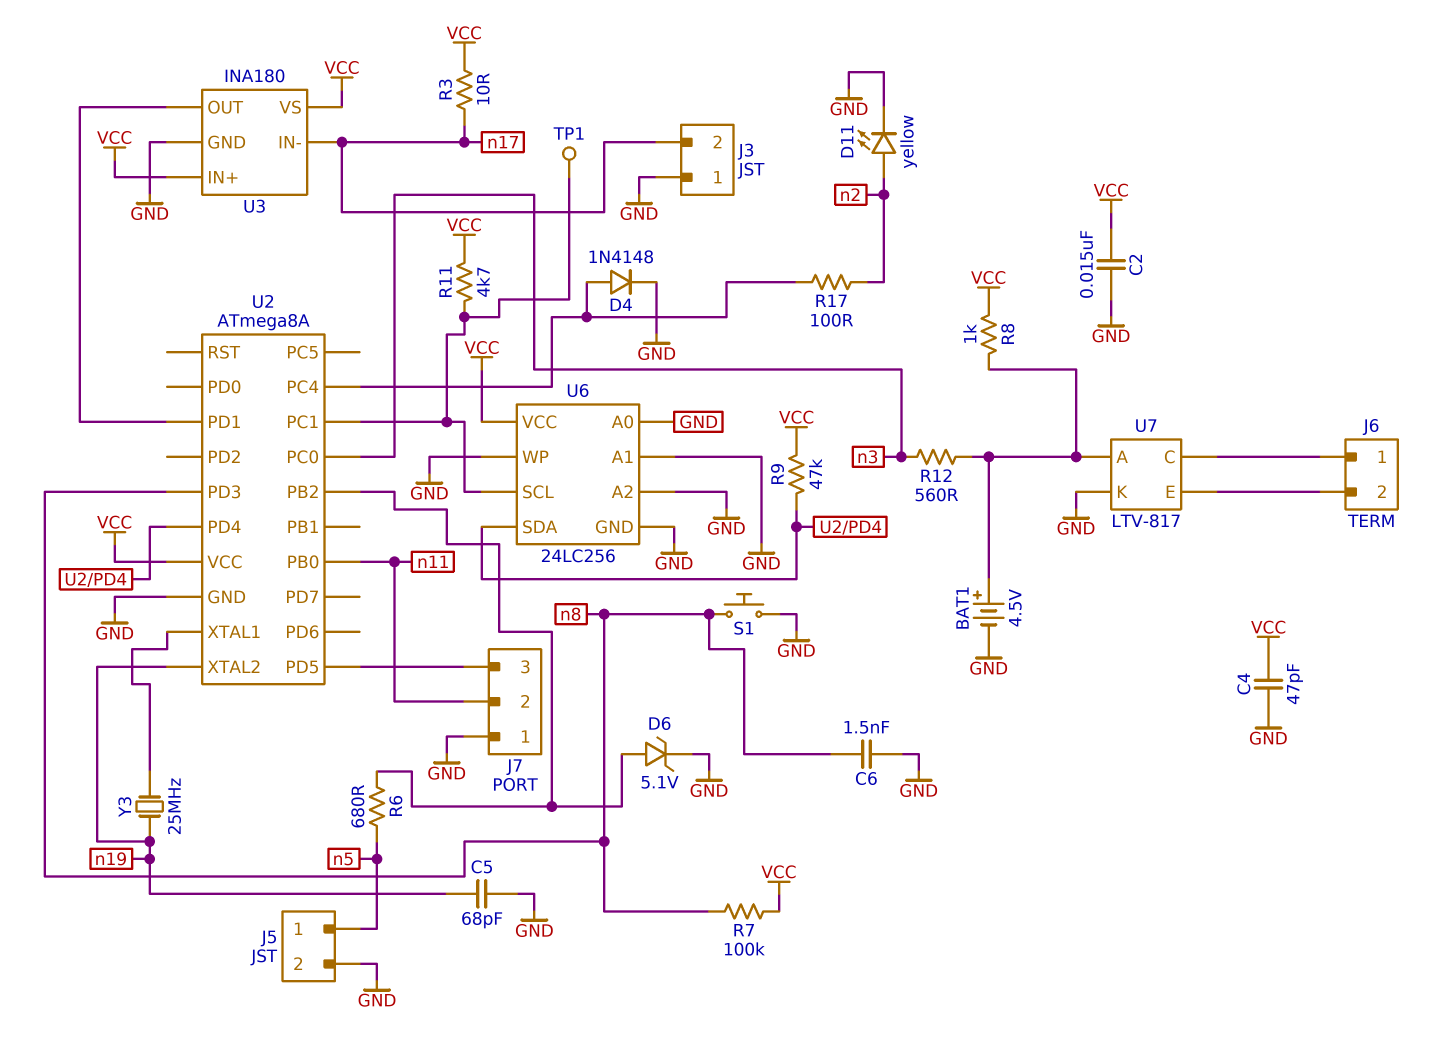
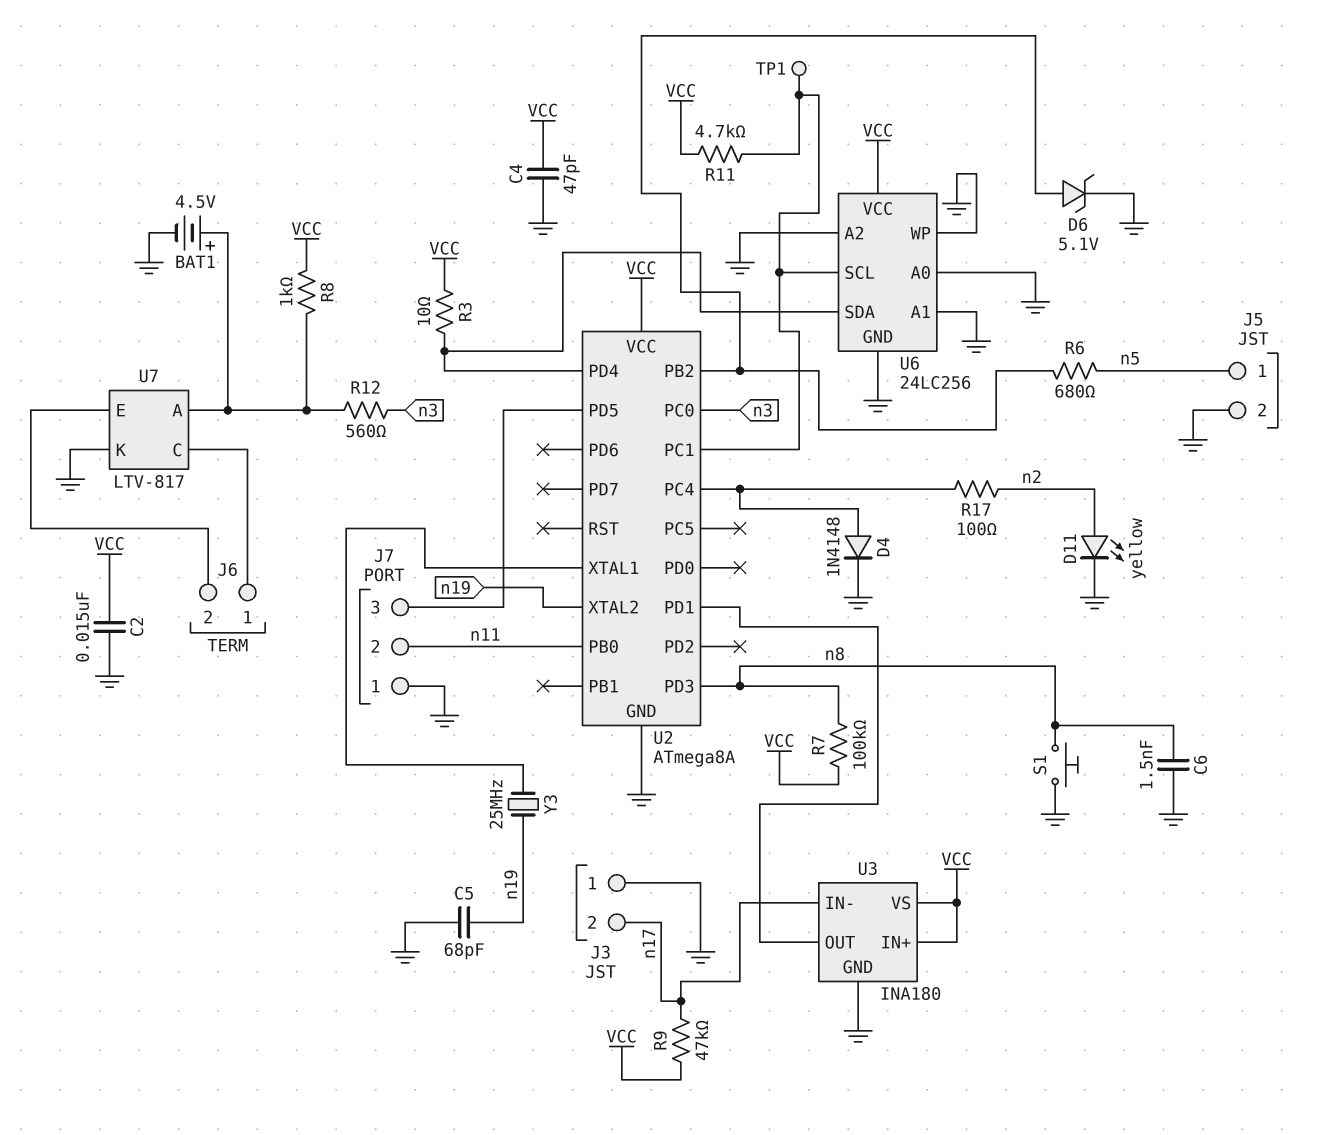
R3: 10 (VCC, n17) -> 10 (U2/PD4, VCC)
R9: 47k (U2/PD4, VCC) -> 47k (VCC, n17)

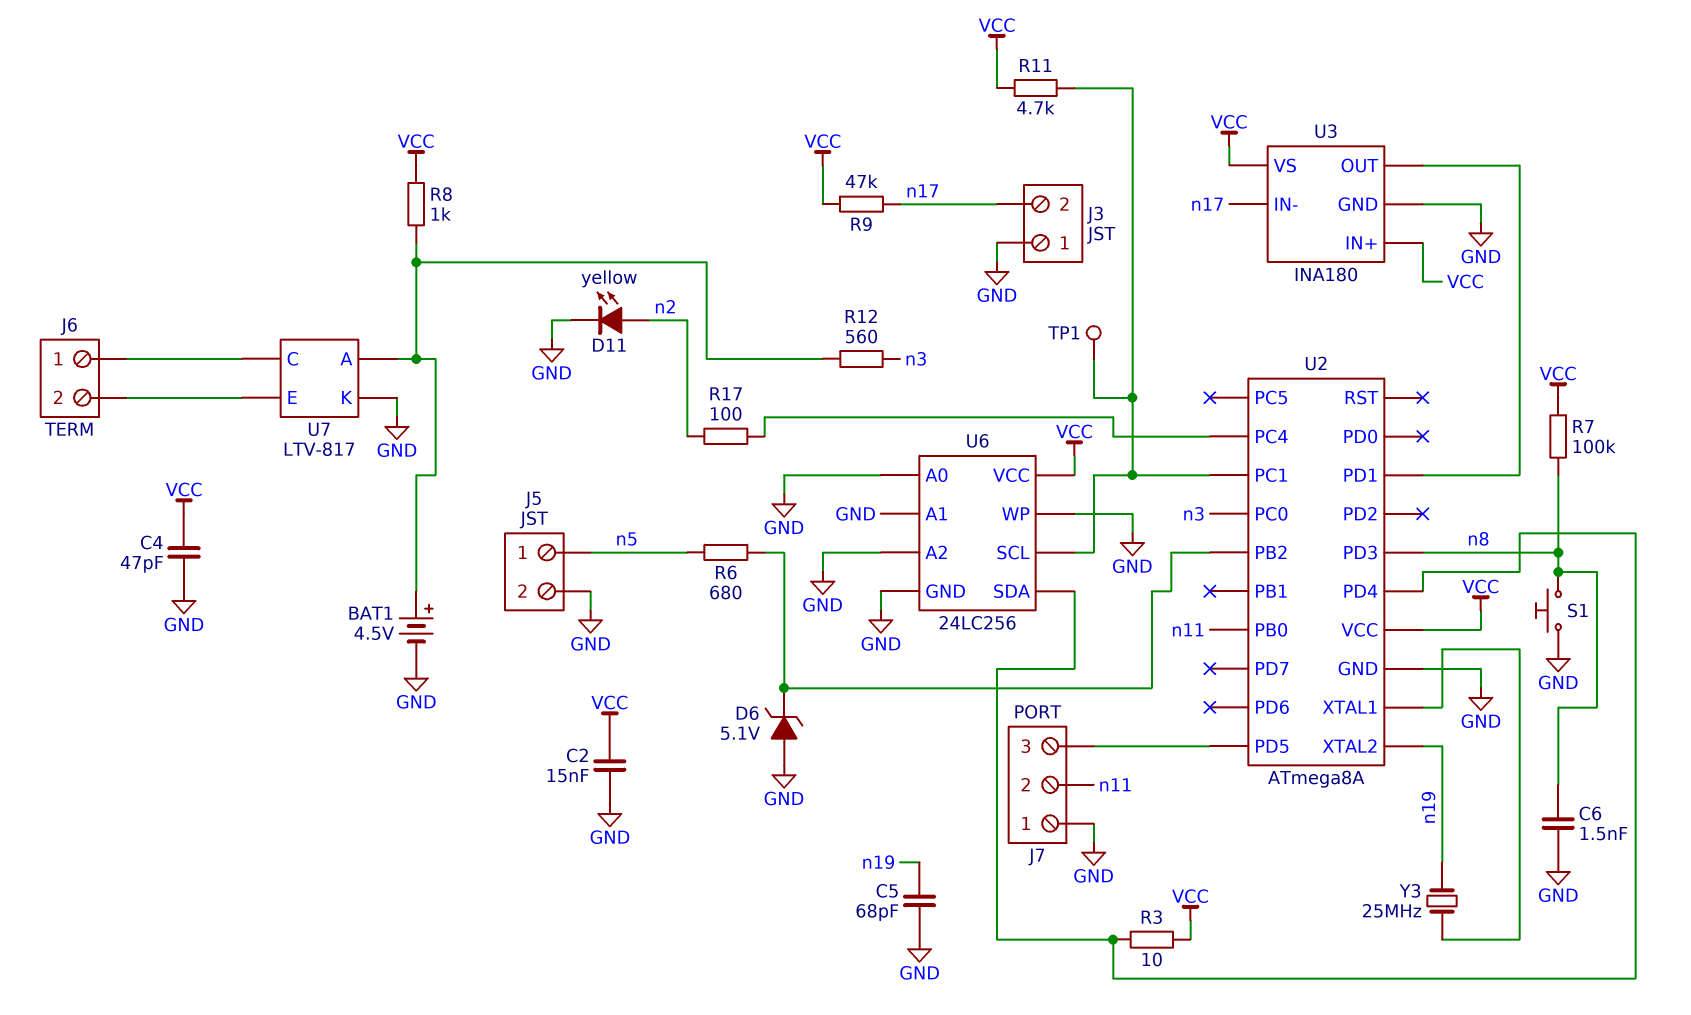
D4: diode 1N4148 (A U2/PC4, K GND) -> none
D6: zener 5.1V (A U2/PB2, K GND) -> zener 5.1V (A GND, K U2/PB2)

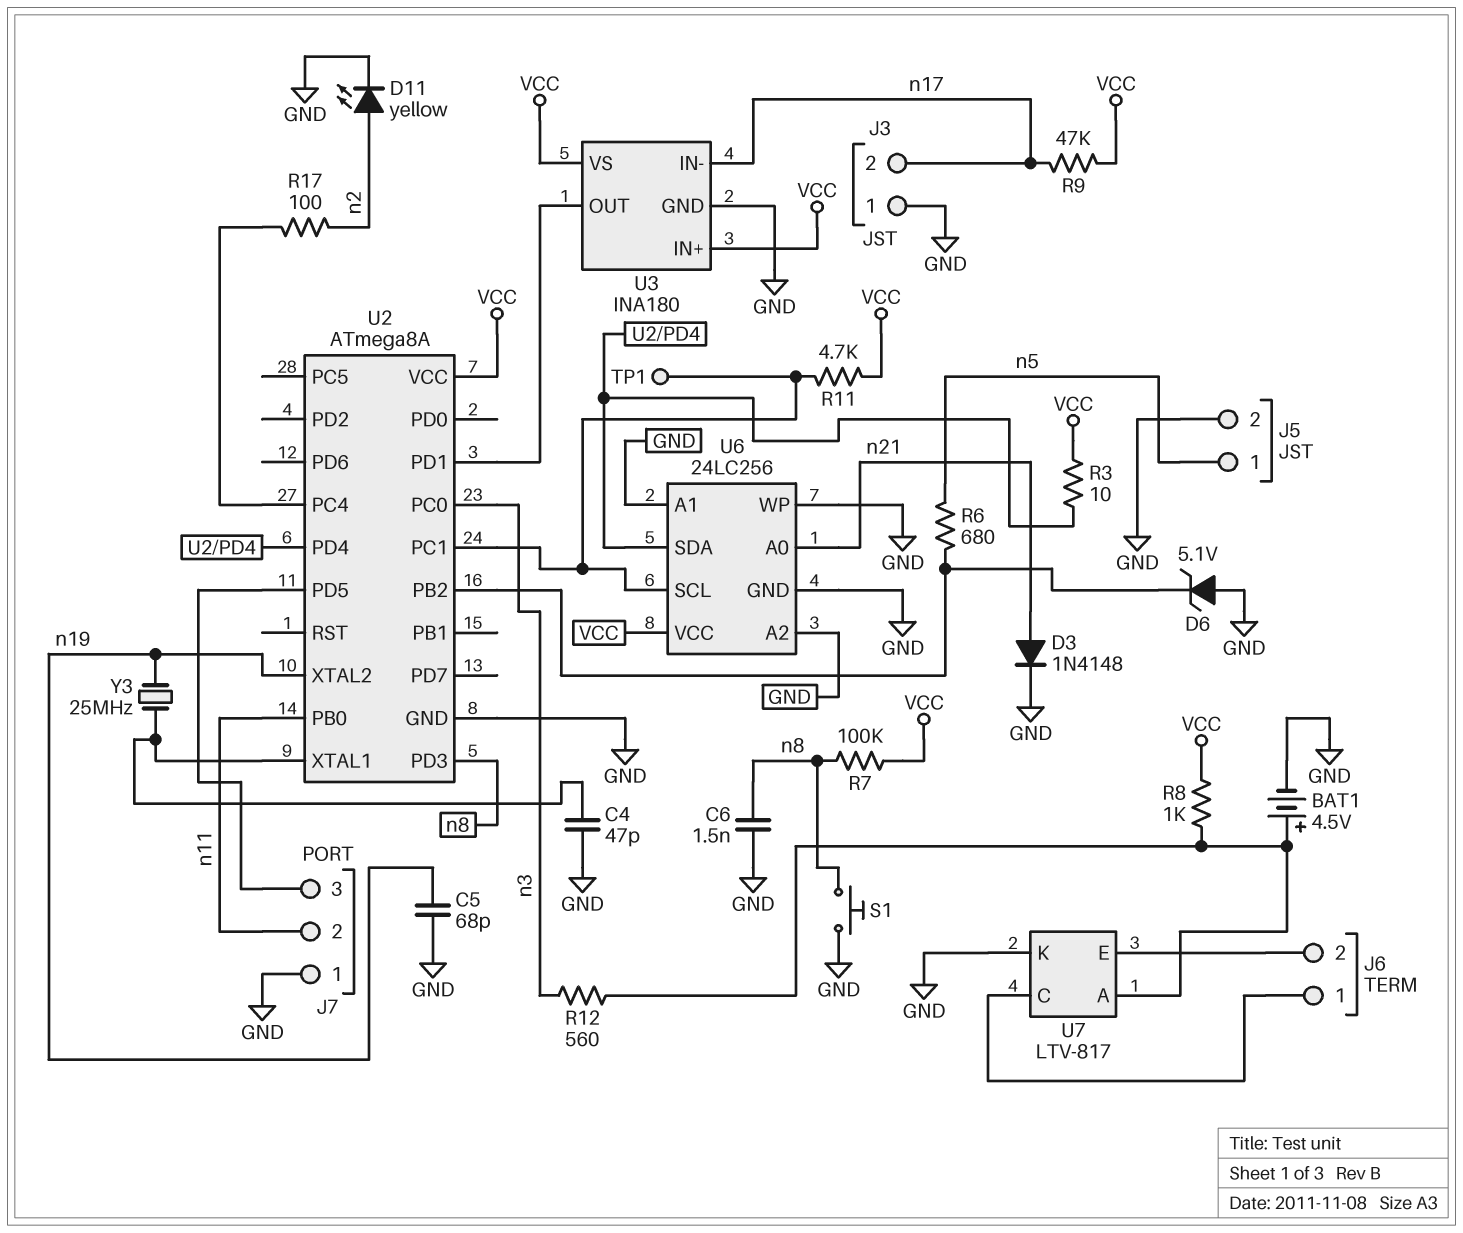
C2: 15nF (GND, VCC) -> none
C4: 47pF (GND, VCC) -> 47pF (GND, U2/XTAL1)
D3: none -> diode 1N4148 (A n21, K GND)
U6 pin A0: GND -> n21

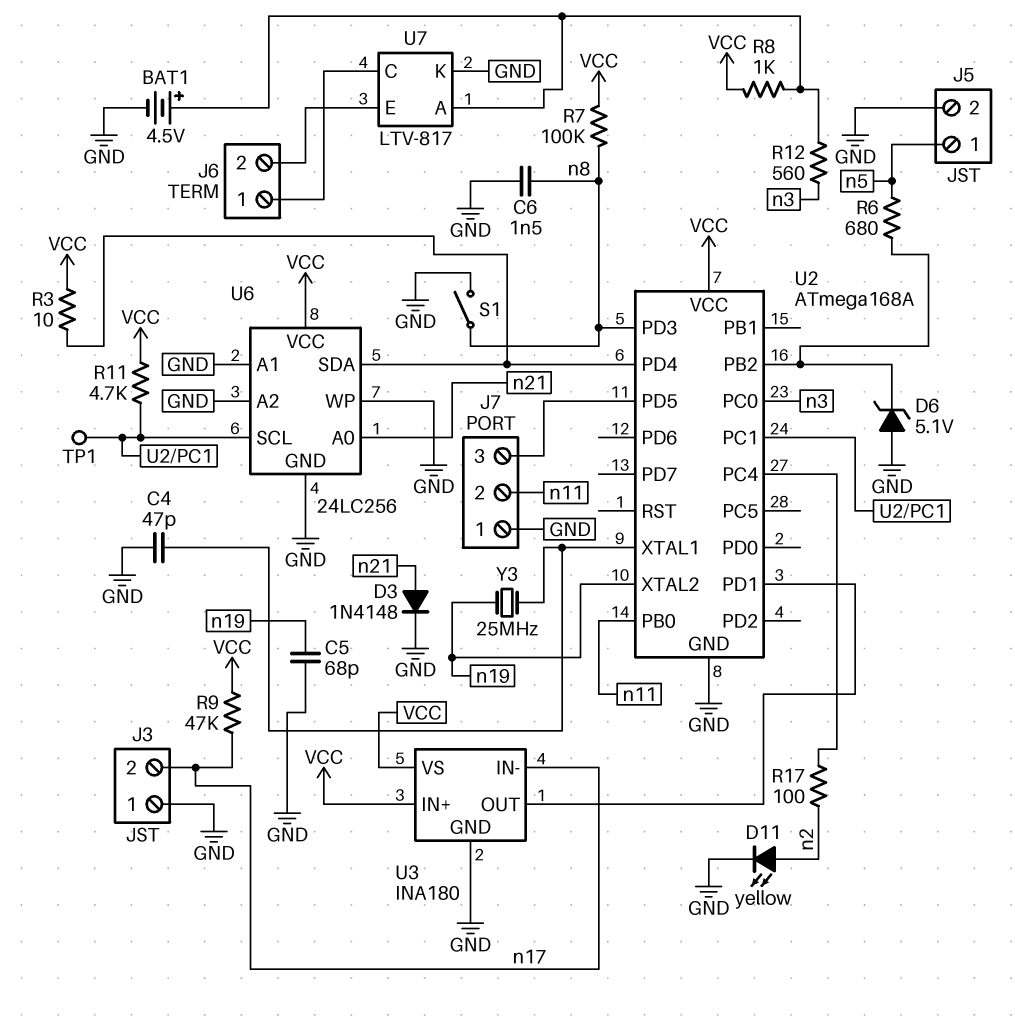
S1: button (GND, n8) -> switch (GND, n8)
U2: ATmega8A -> ATmega168A

